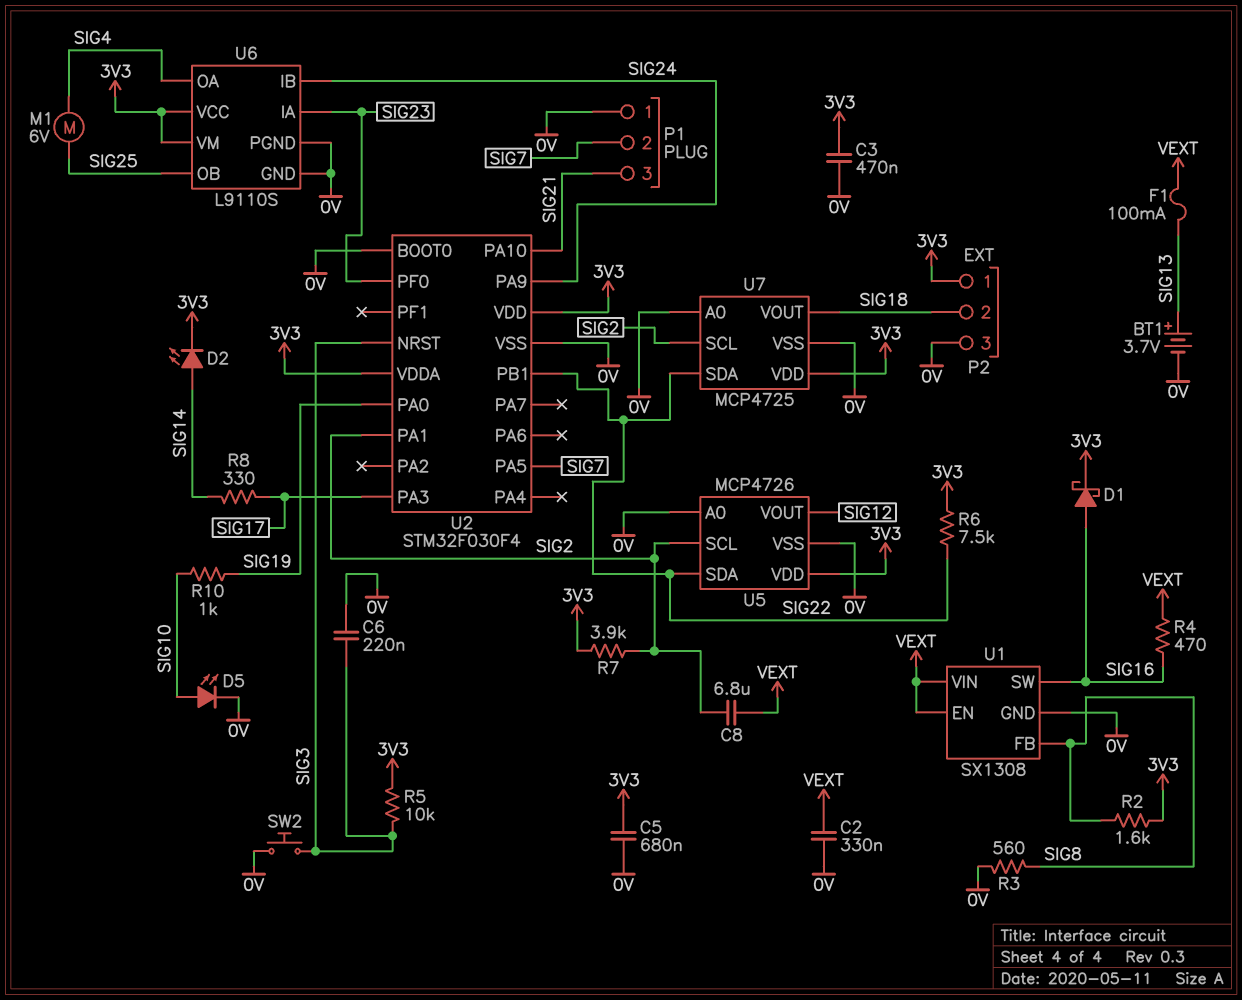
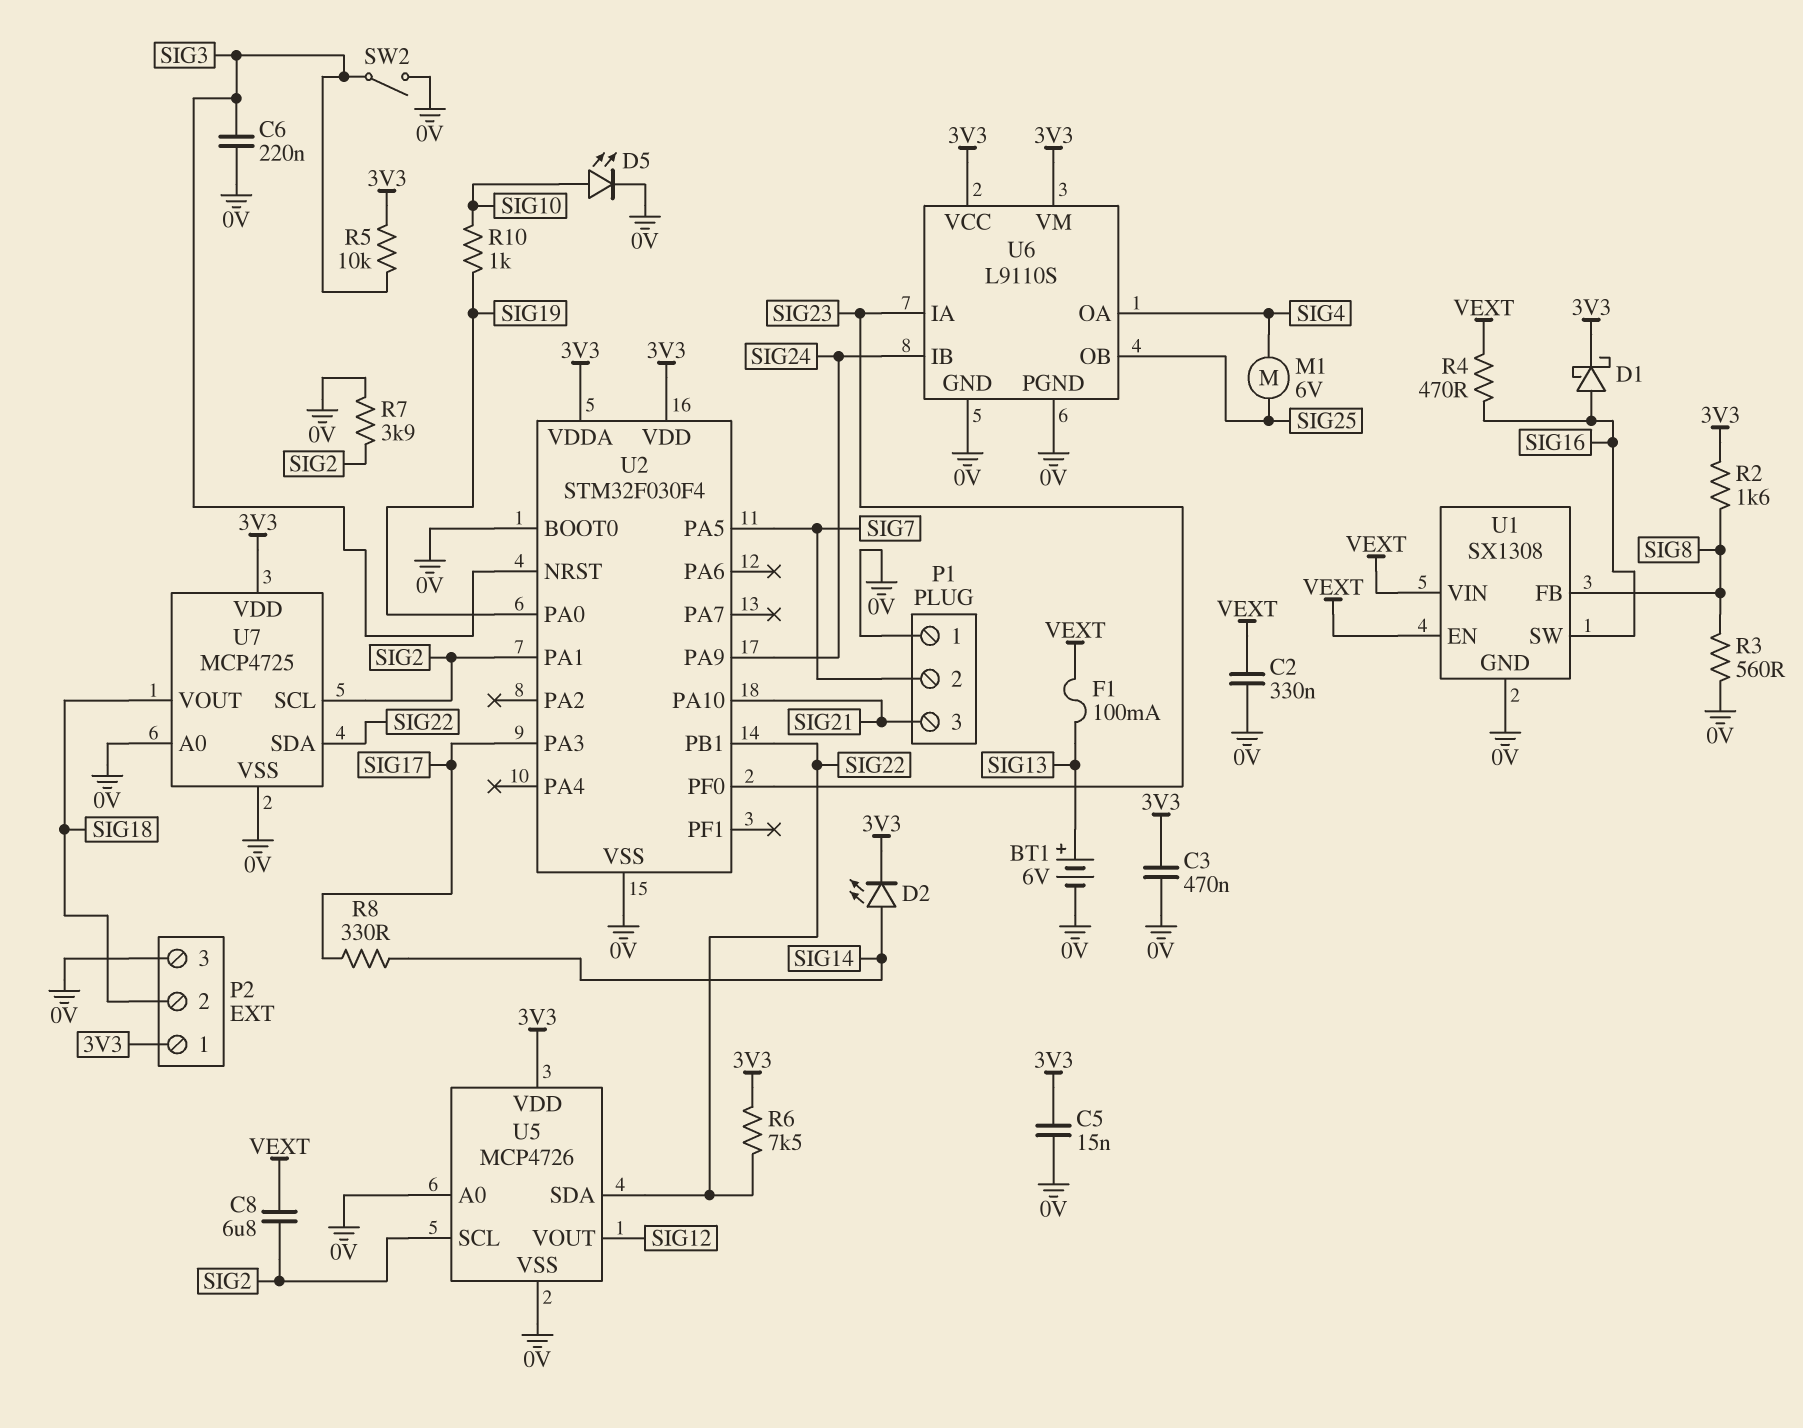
BT1: 3.7V (plus SIG13, minus 0V) -> 6V (plus SIG13, minus 0V)
C5: 680nF (0V, 3V3) -> 15nF (0V, 3V3)
R7: 3.9k (3V3, SIG2) -> 3.9k (0V, SIG2)
SW2: button (0V, SIG3) -> switch (0V, SIG3)

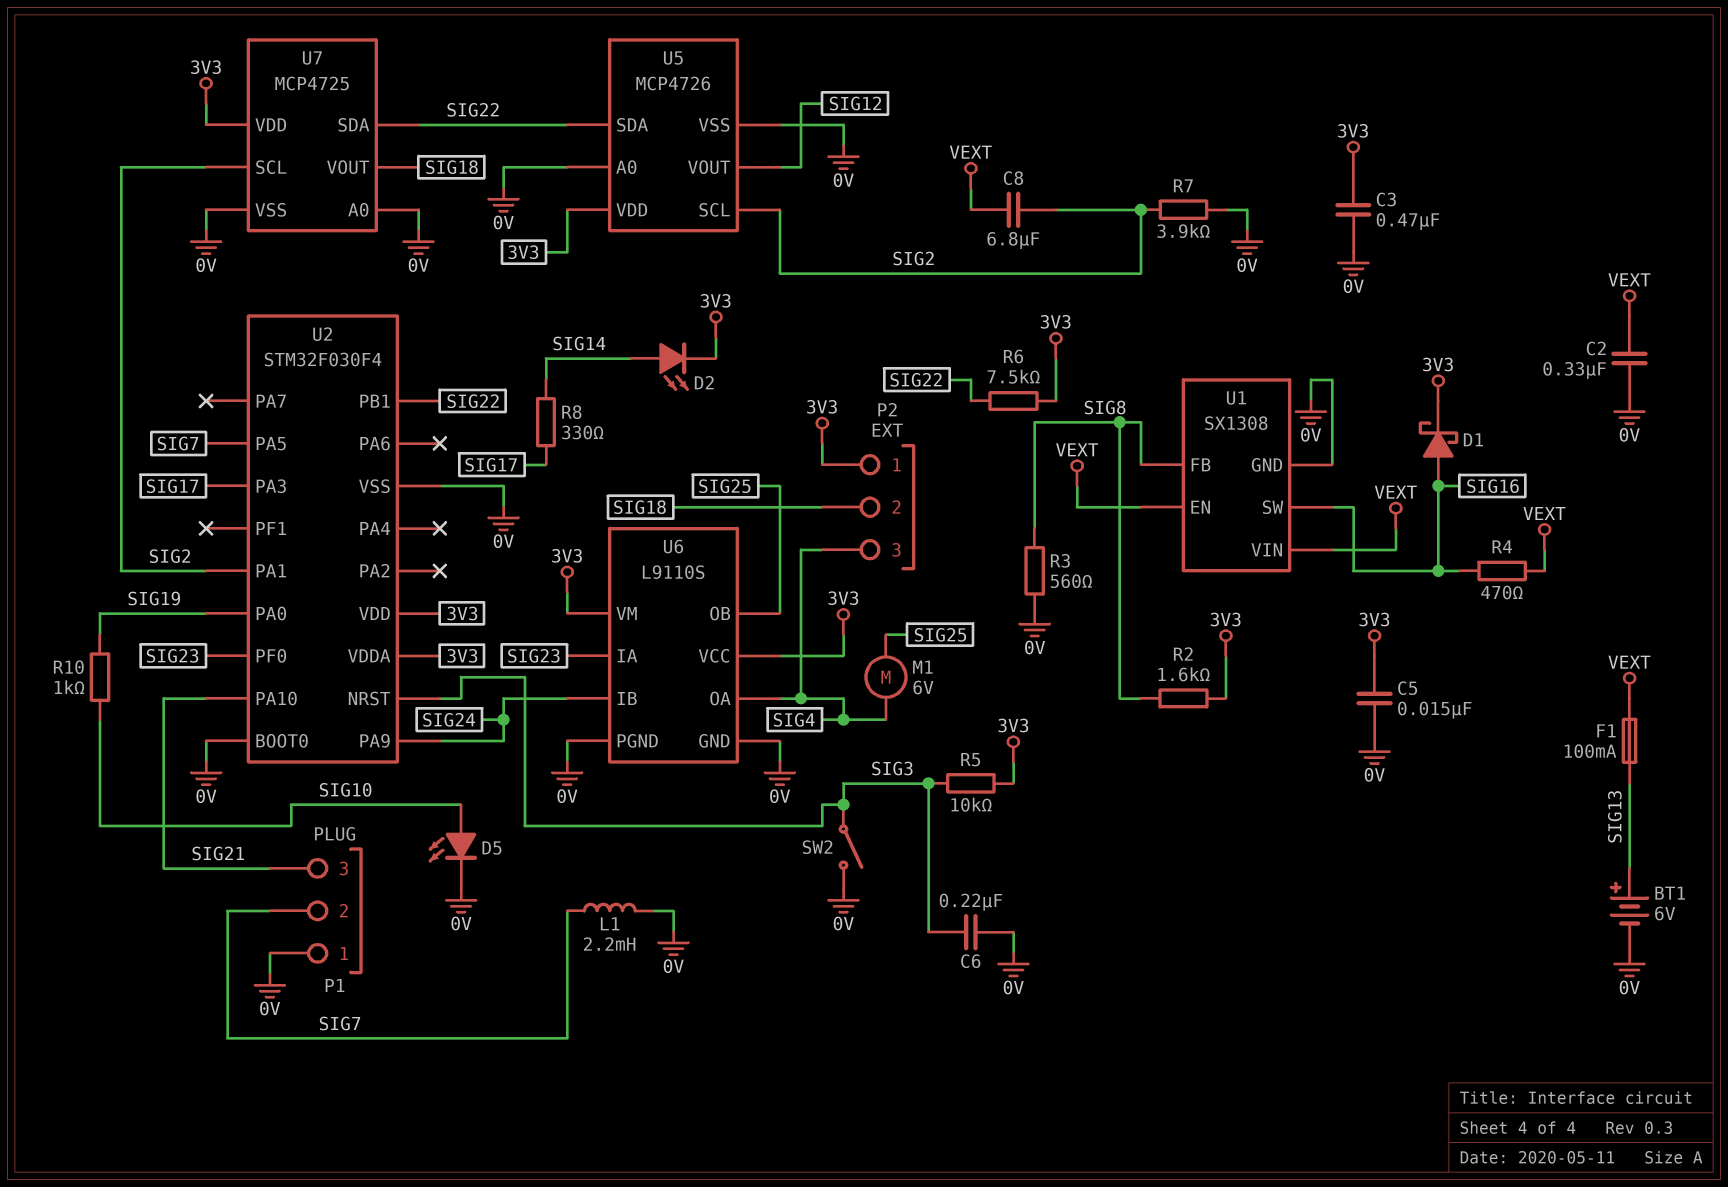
L1: none -> 2.2mH (0V, SIG7)
P2 pin 3: 0V -> SIG4

